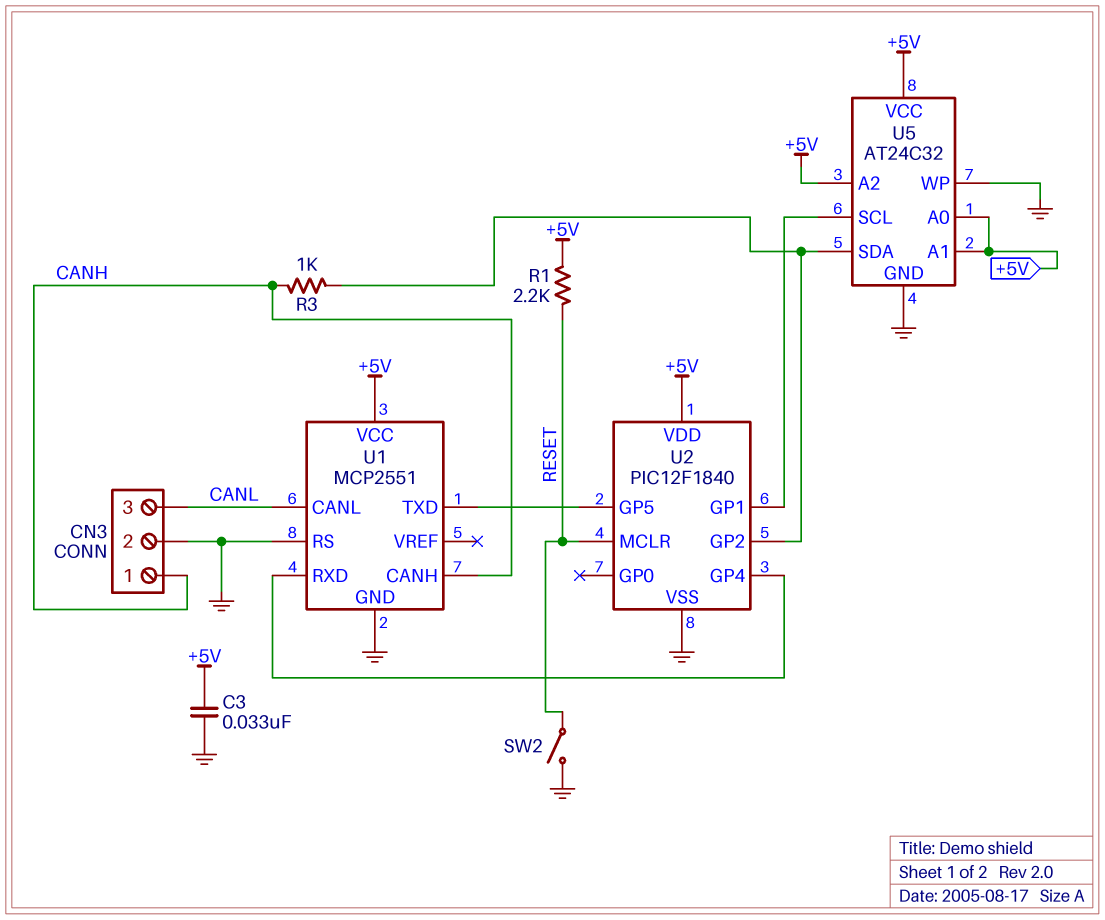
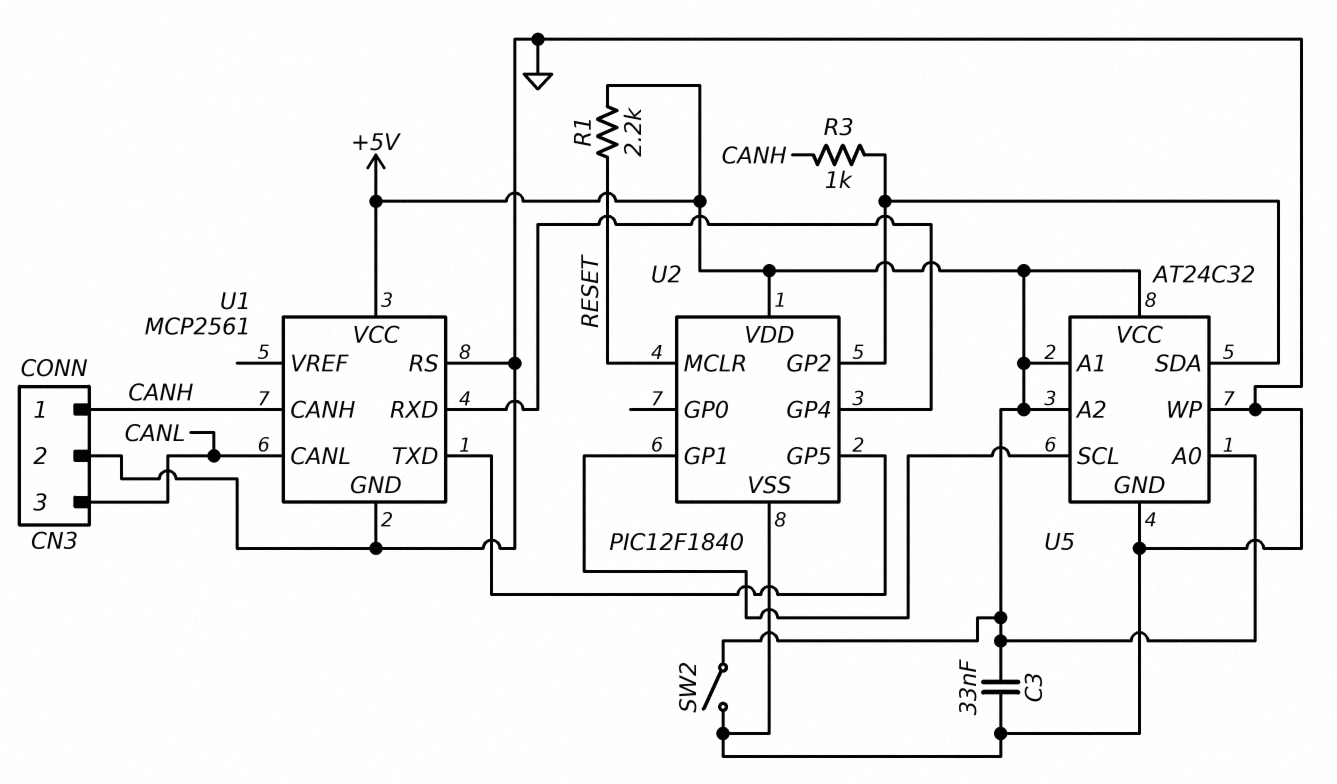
SW2: switch (GND, RESET) -> switch (+5V, GND)
U1: MCP2551 -> MCP2561

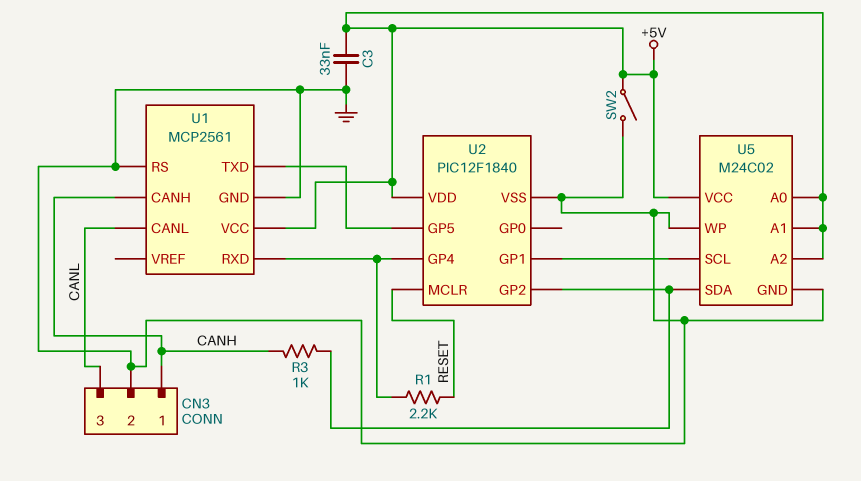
R1: 2.2k (+5V, RESET) -> 2.2k (RESET, U1/RXD)
U5: AT24C32 -> M24C02

